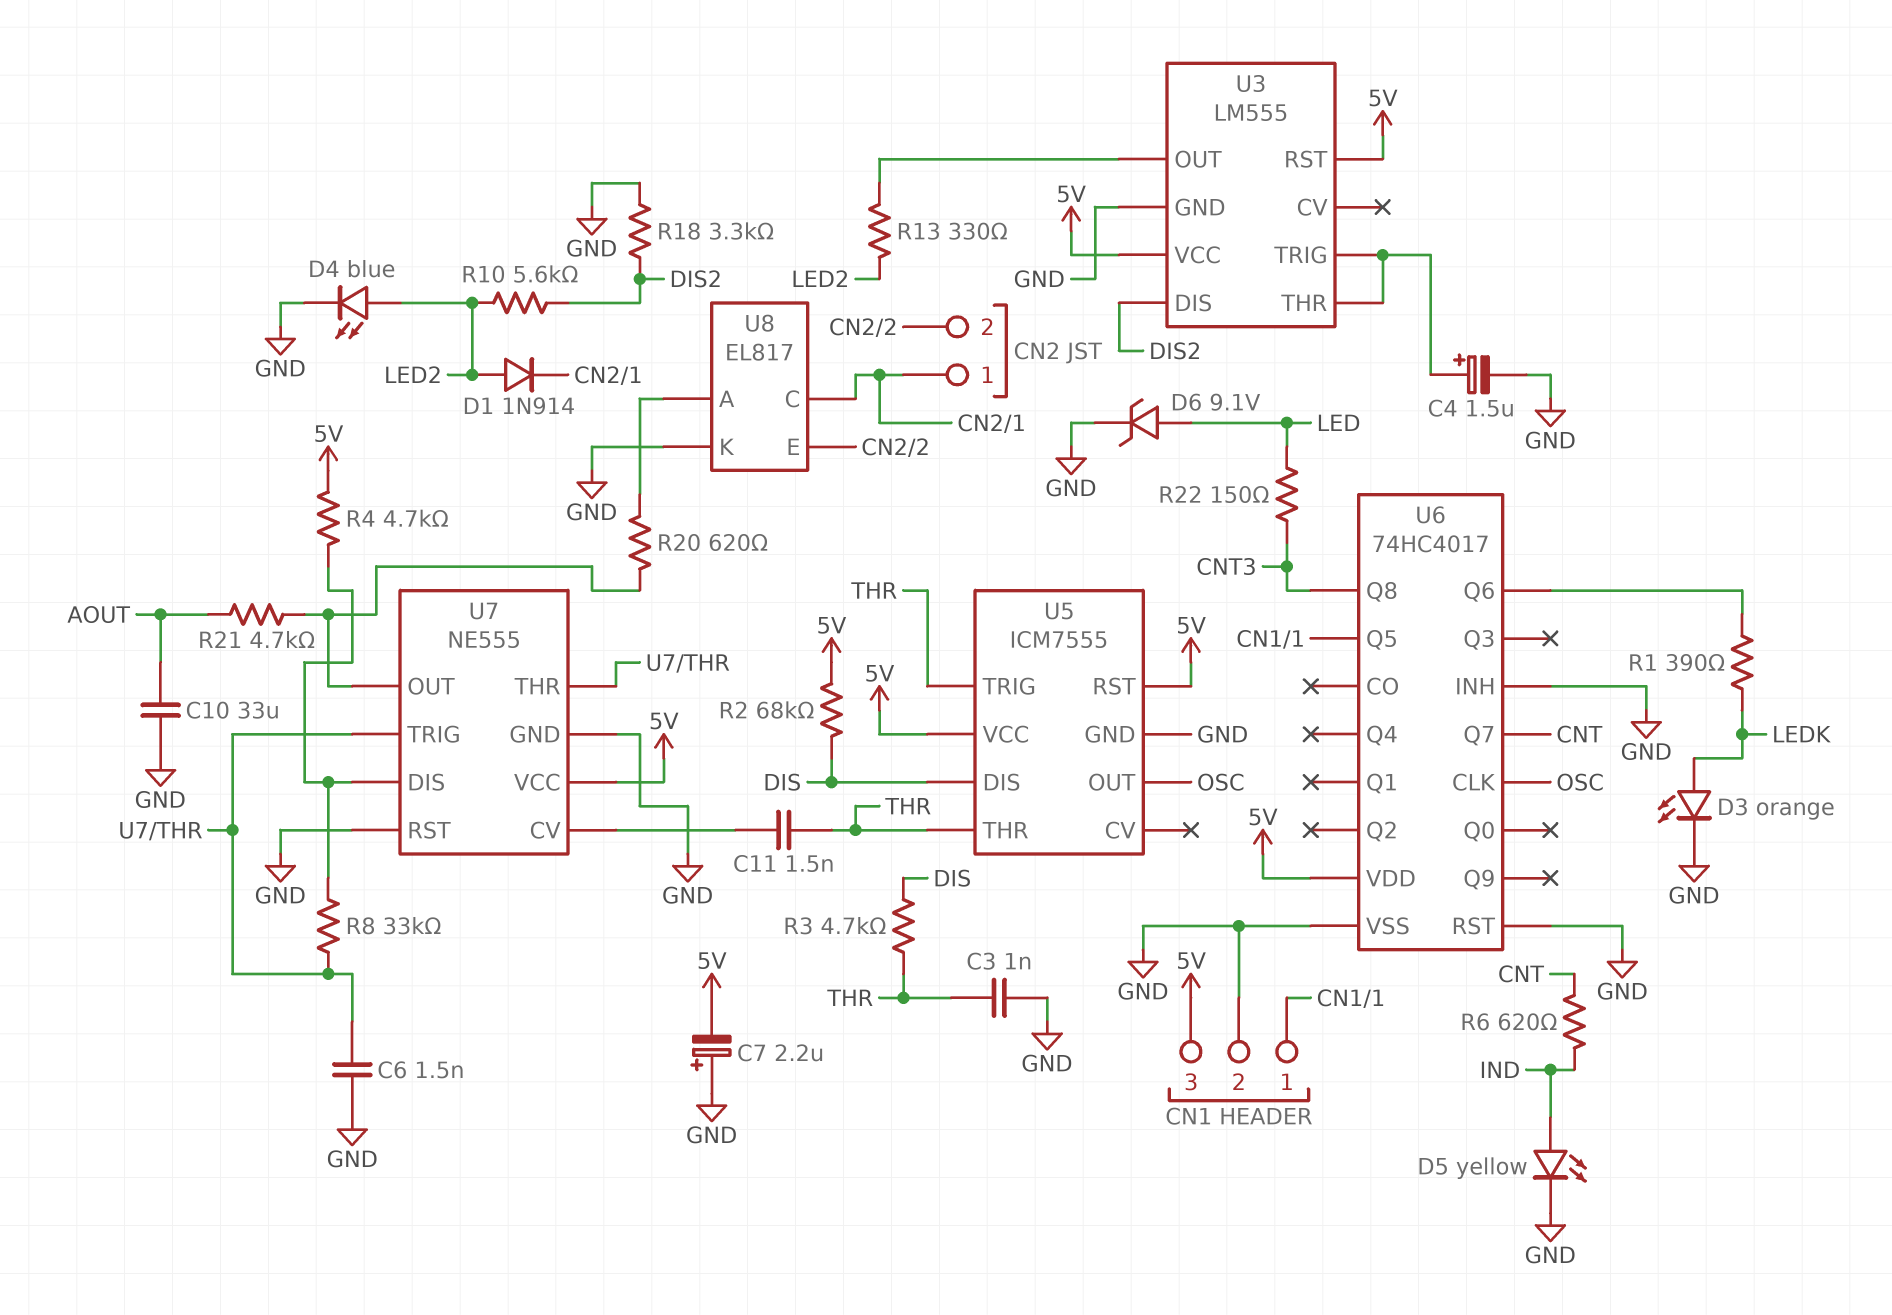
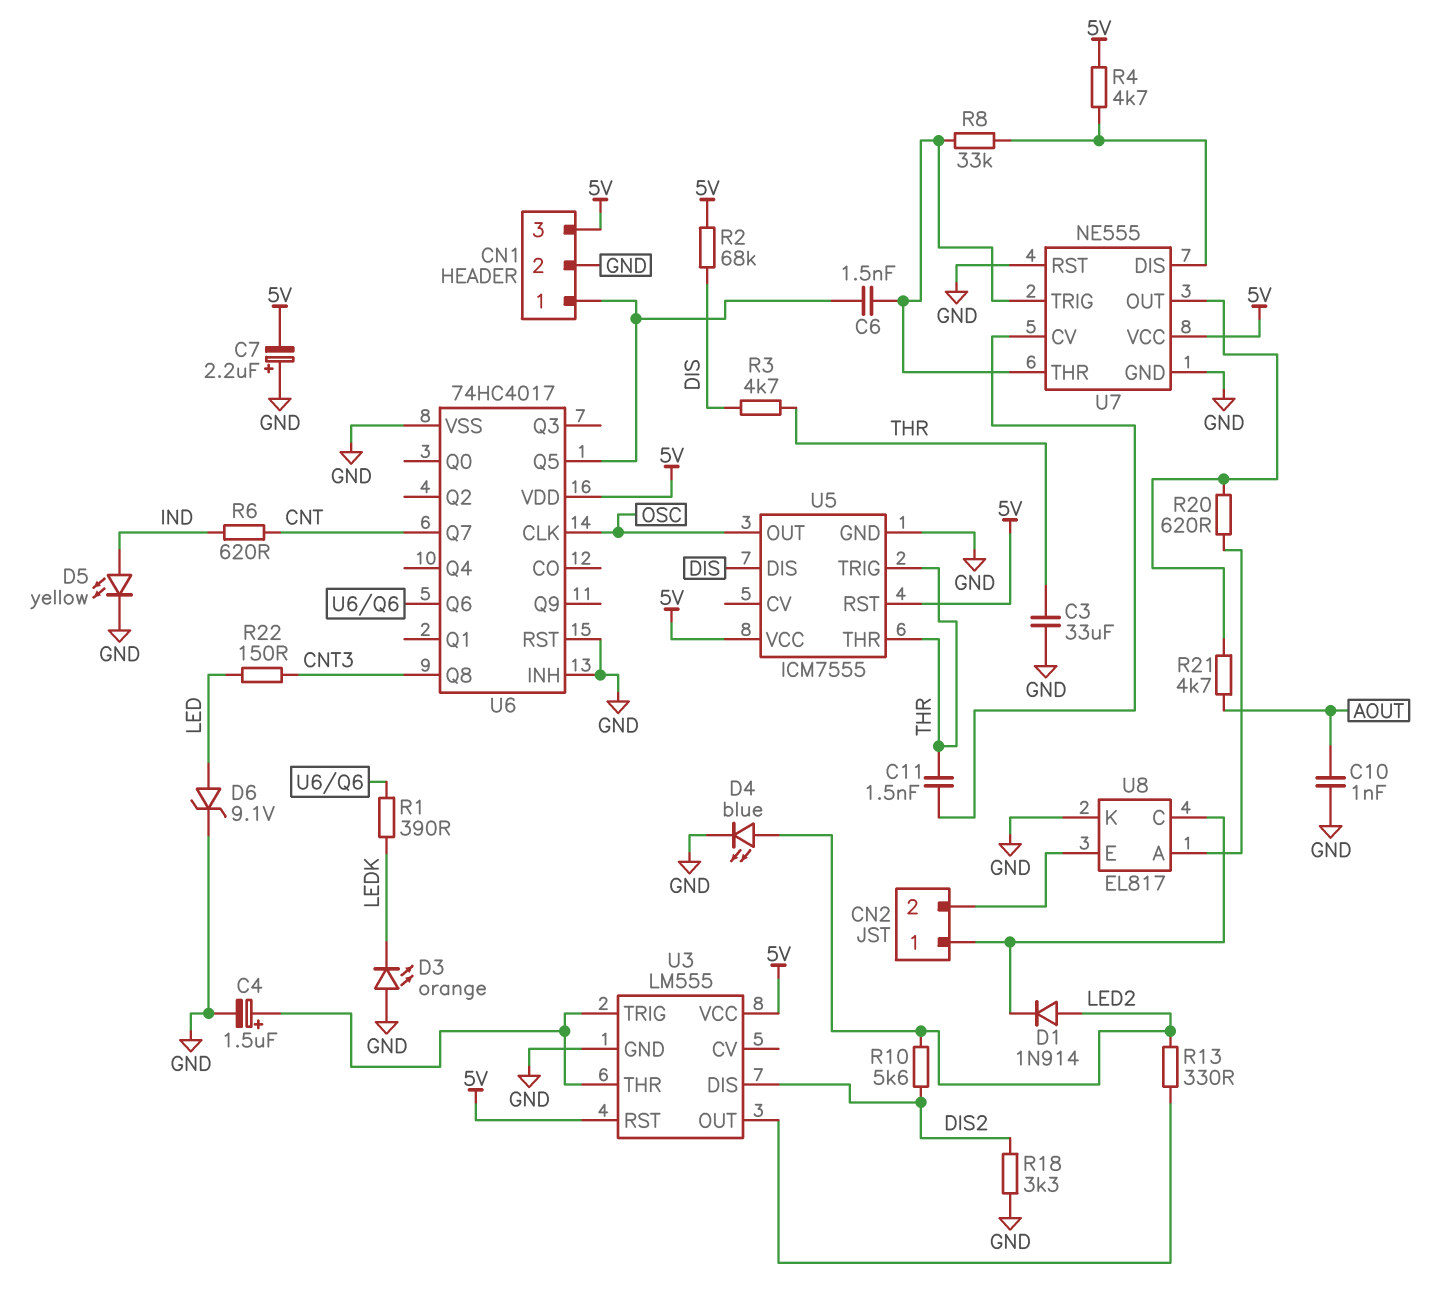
C3: 1nF (GND, THR) -> 33uF (GND, THR)
C6: 1.5nF (GND, U7/THR) -> 1.5nF (CN1/1, U7/THR)
C10: 33uF (AOUT, GND) -> 1nF (AOUT, GND)
D3: LED orange (A LEDK, K GND) -> LED orange (A GND, K LEDK)

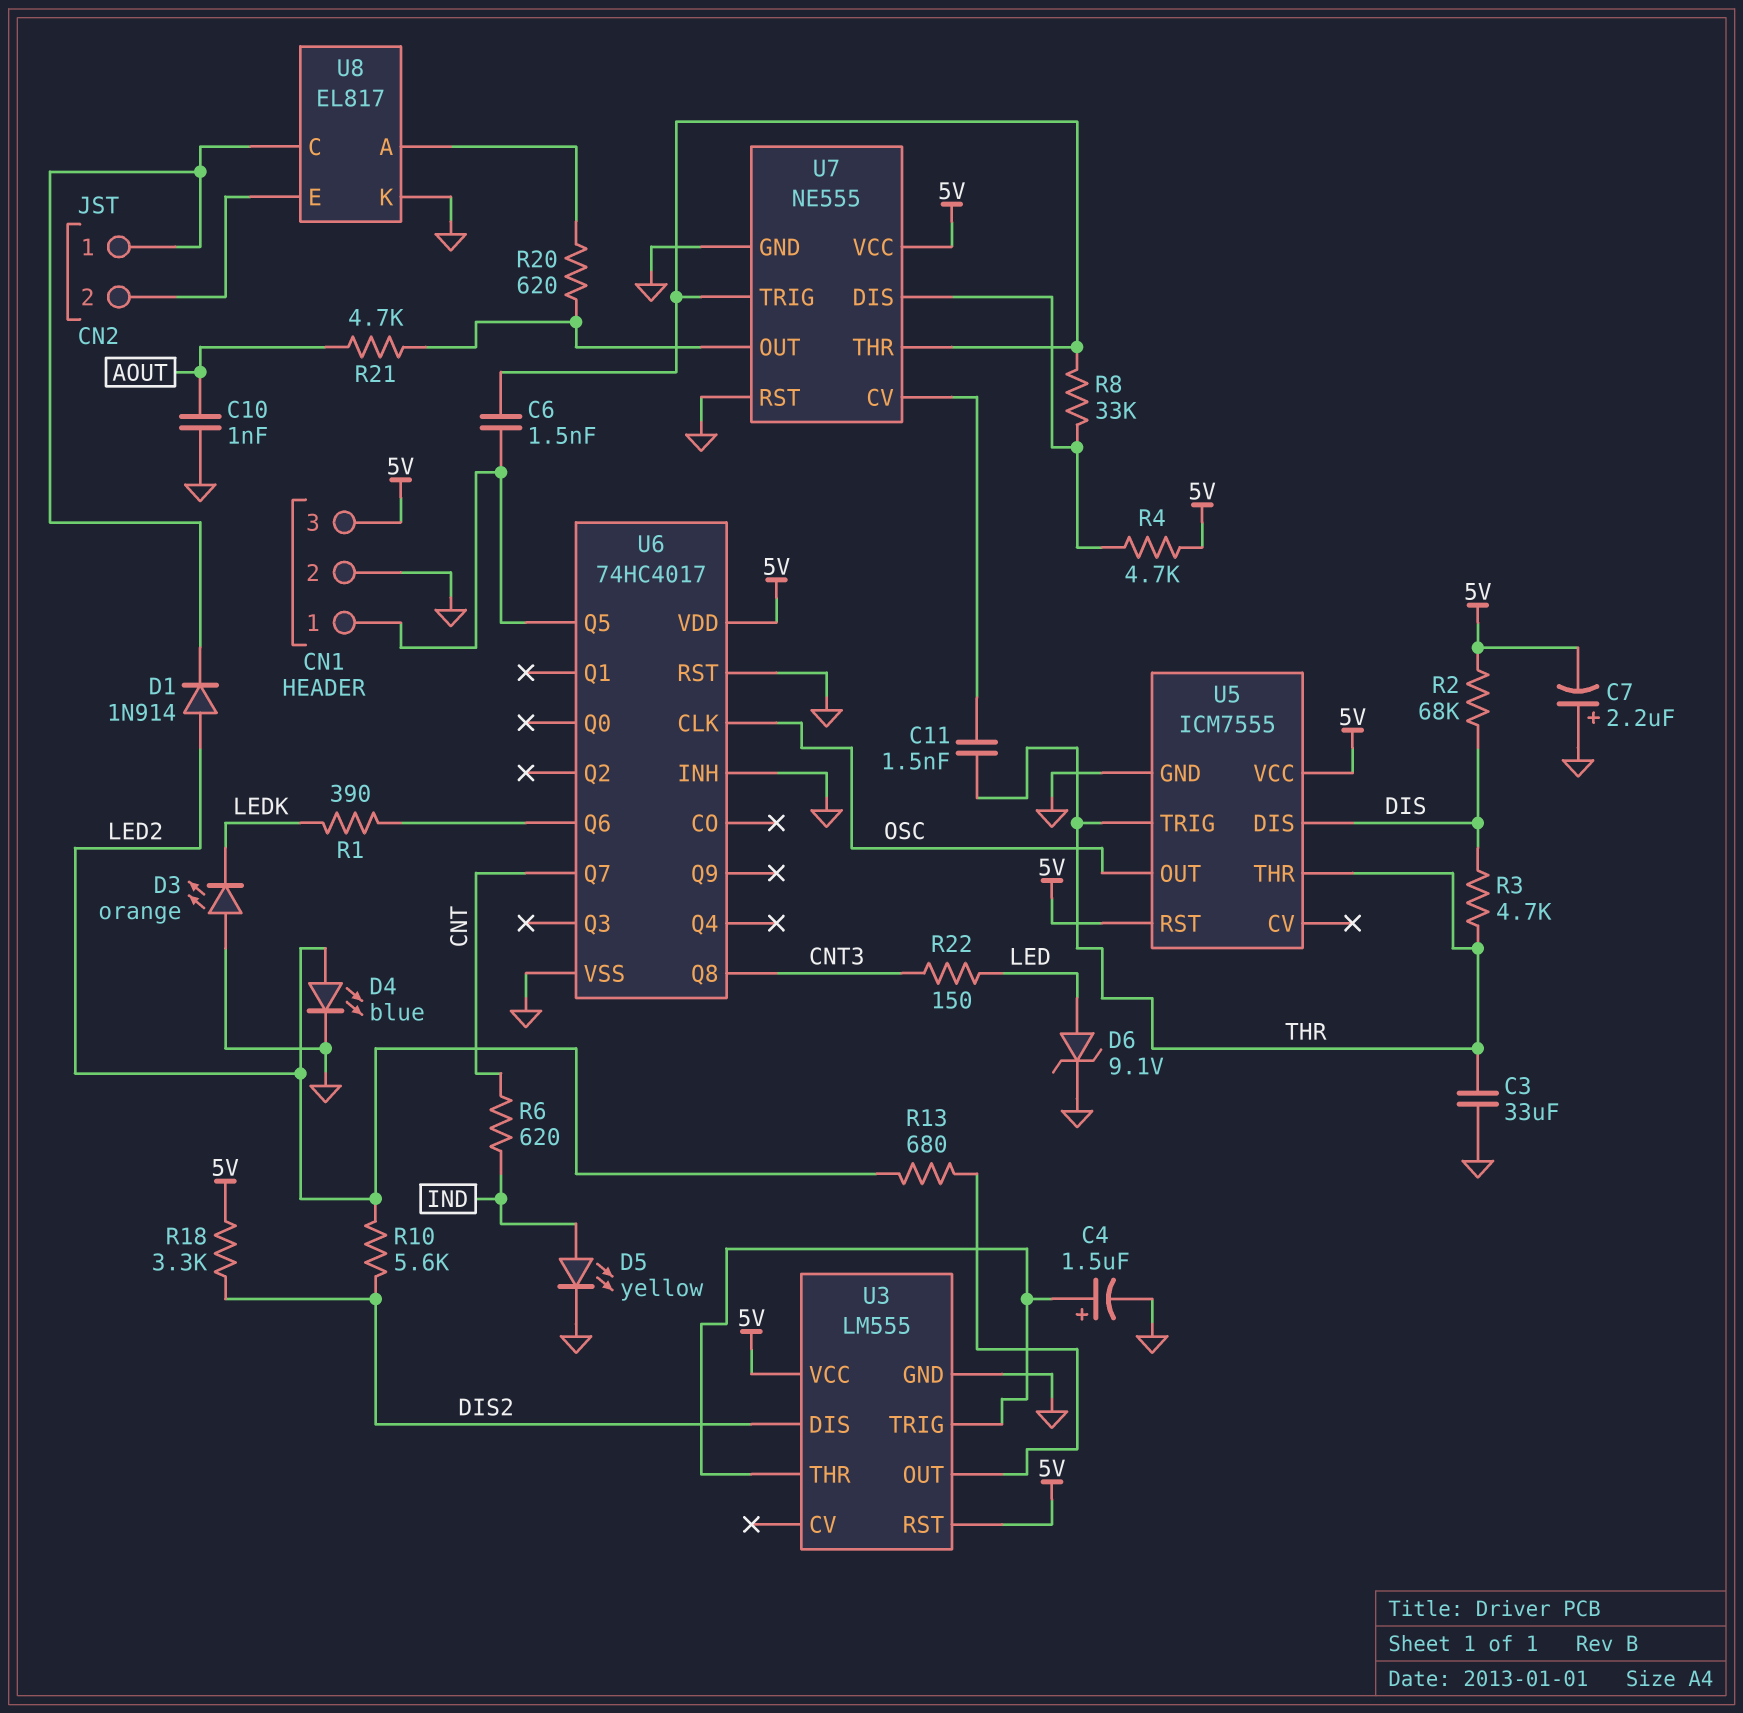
R13: 330 (LED2, U3/OUT) -> 680 (LED2, U3/OUT)
R18: 3.3k (DIS2, GND) -> 3.3k (5V, DIS2)

